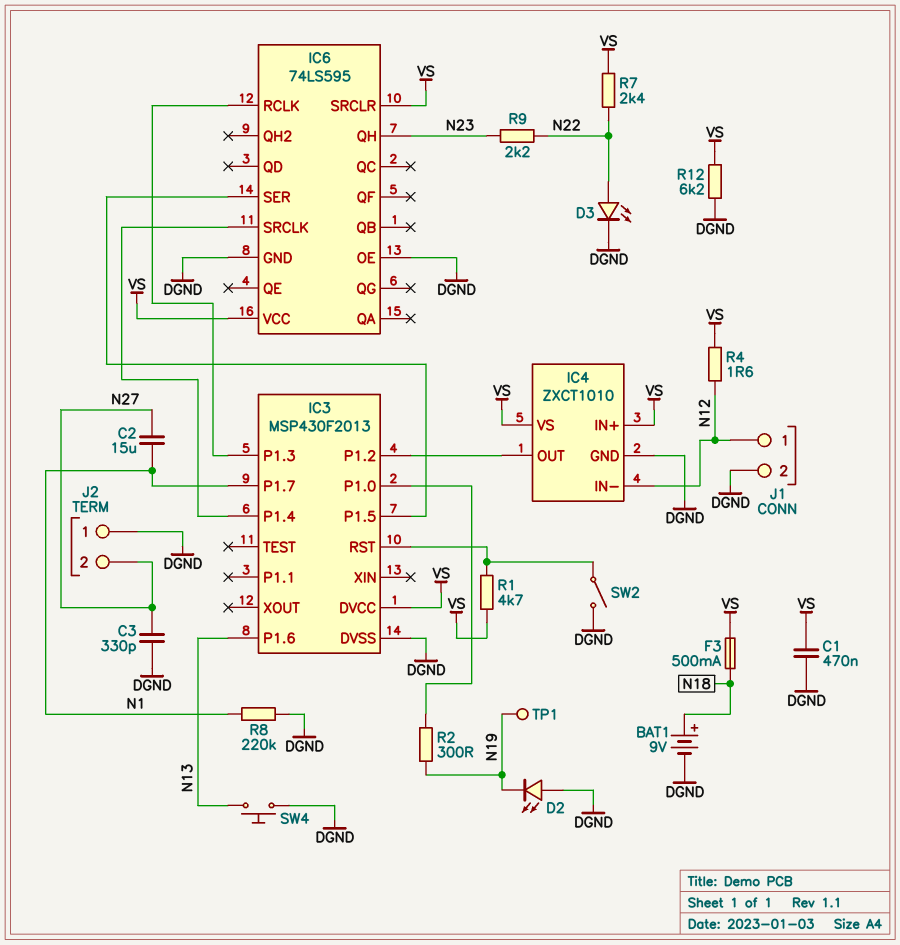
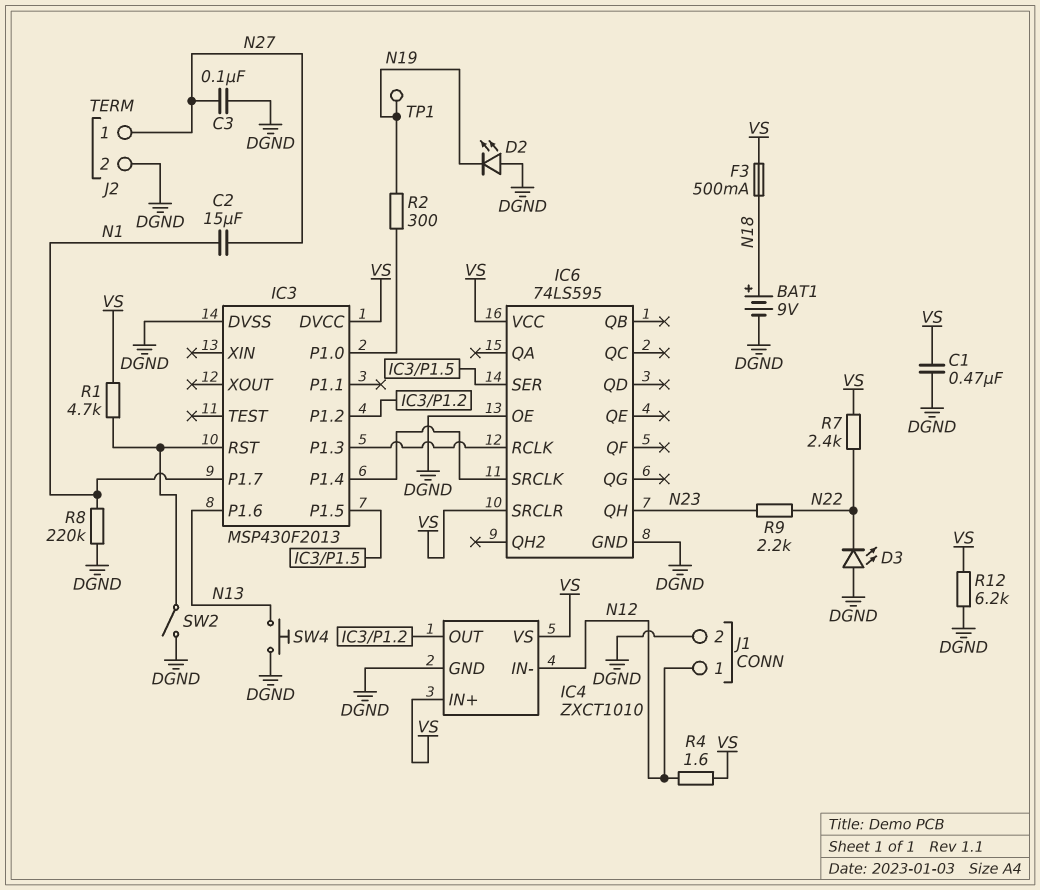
C3: 330pF (DGND, N27) -> 100nF (DGND, N27)
D3: LED (A N22, K DGND) -> LED (A DGND, K N22)
J2 pin 1: DGND -> N27
J2 pin 2: N27 -> DGND

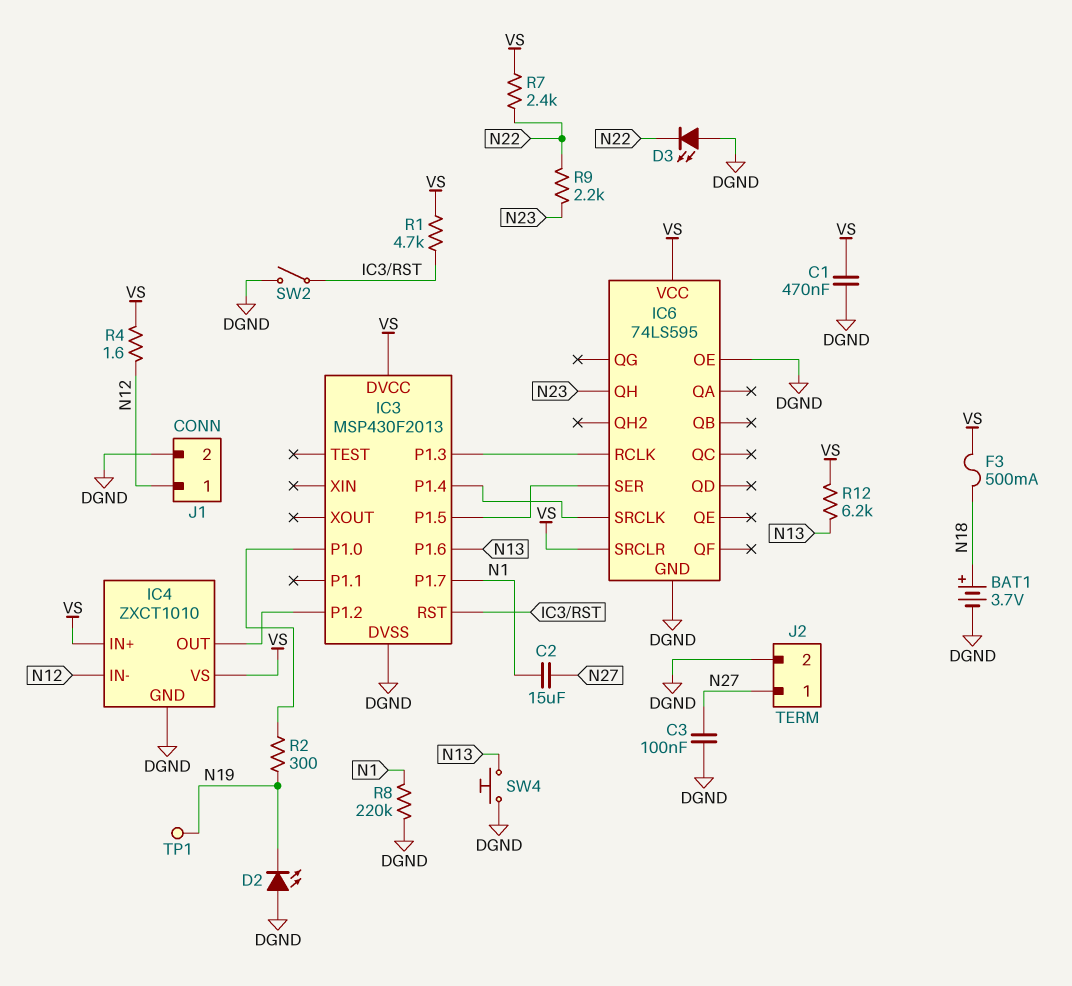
BAT1: 9V (plus N18, minus DGND) -> 3.7V (plus N18, minus DGND)
R12: 6.2k (DGND, VS) -> 6.2k (N13, VS)

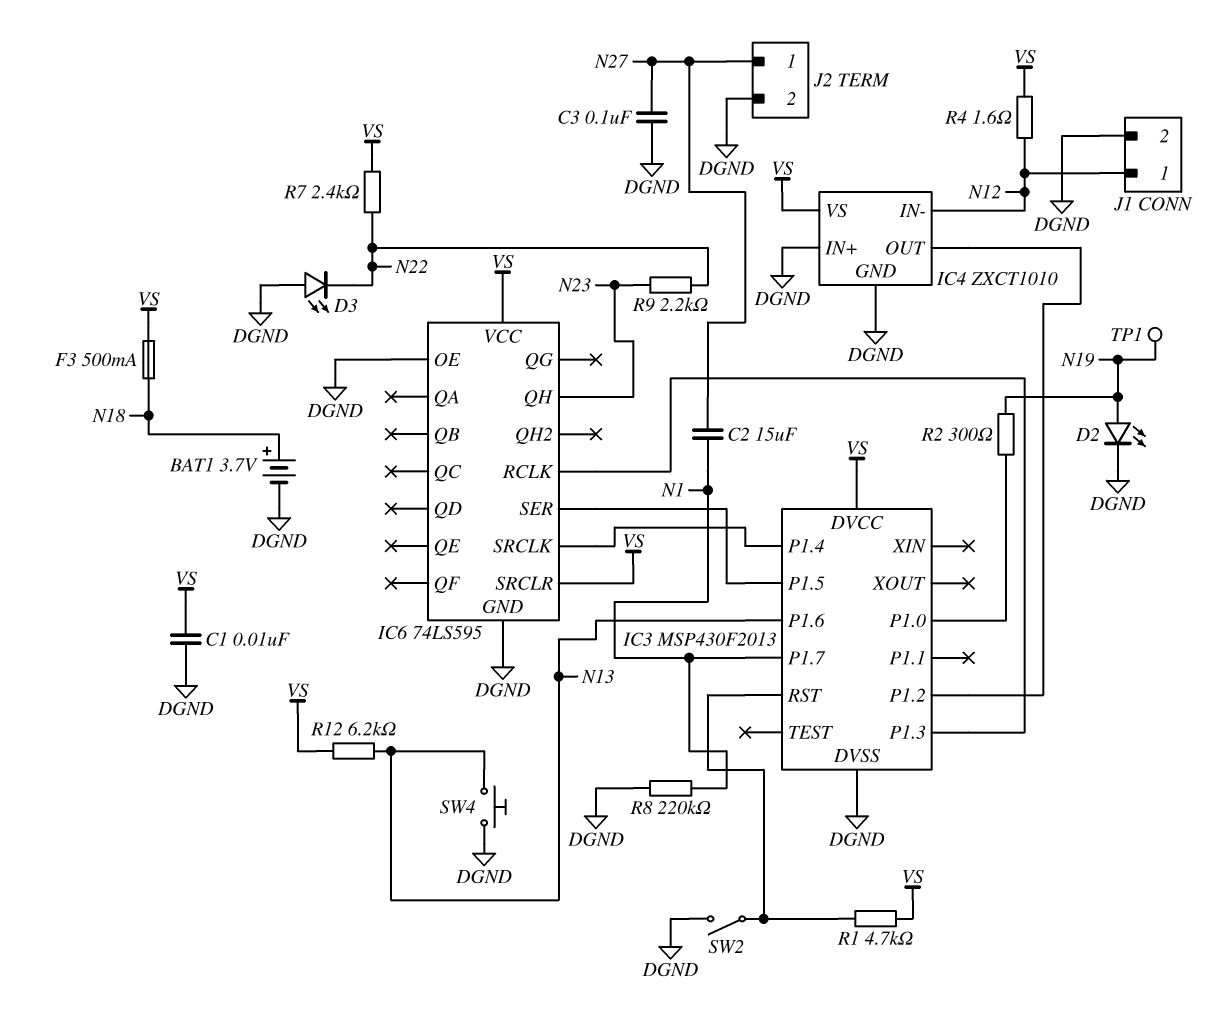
C1: 470nF (DGND, VS) -> 10nF (DGND, VS)
D2: LED (A DGND, K N19) -> LED (A N19, K DGND)
IC4 pin IN+: VS -> DGND

